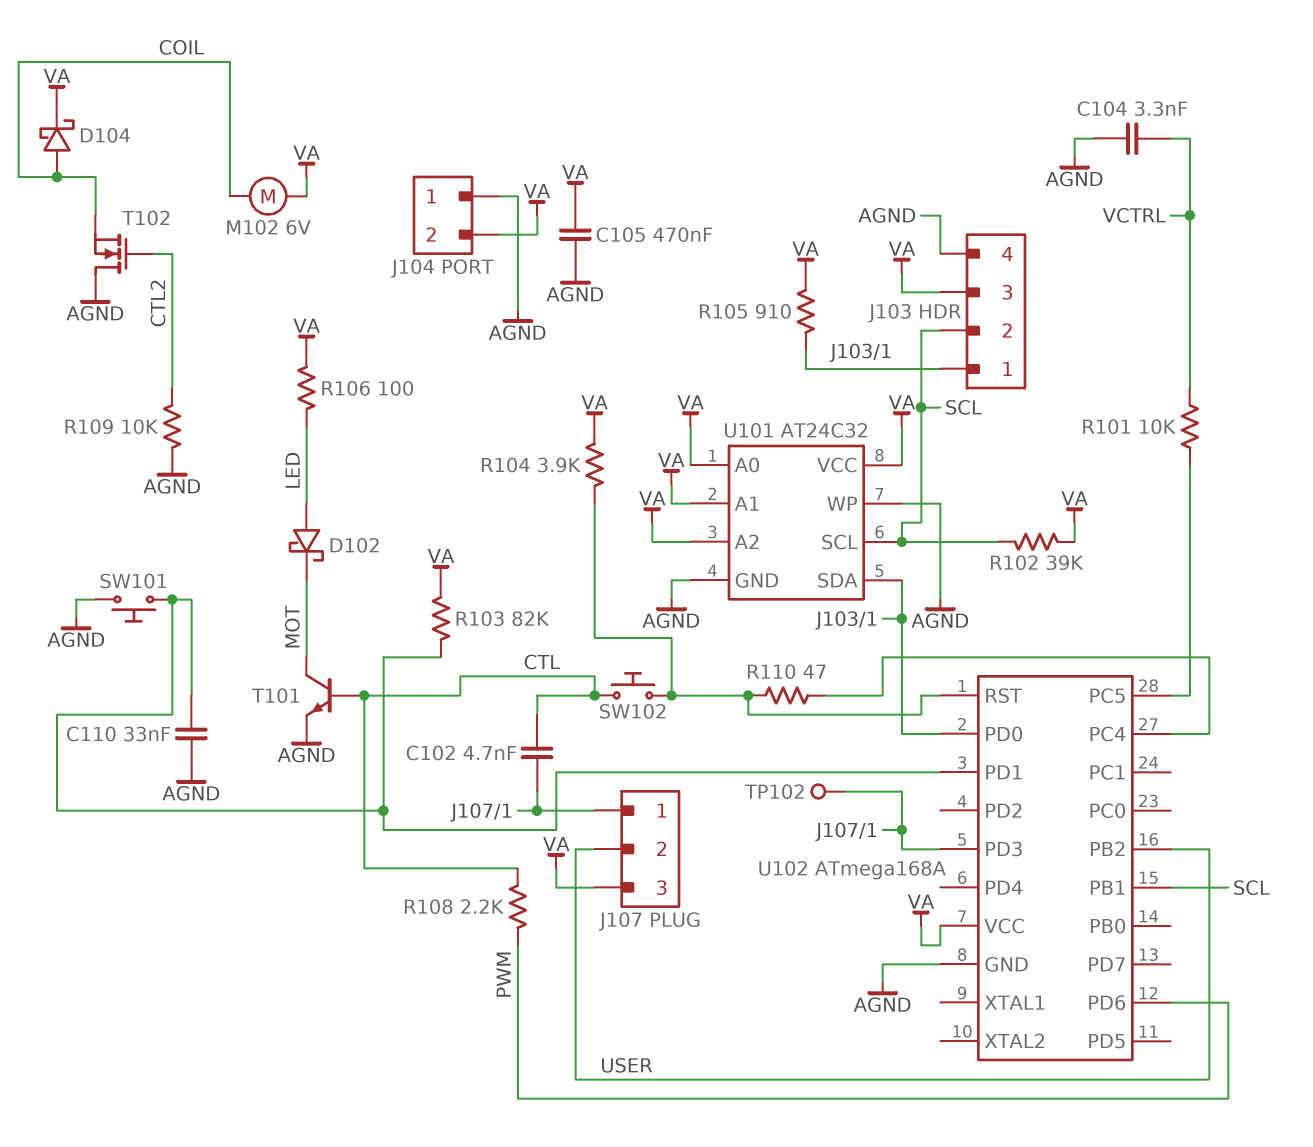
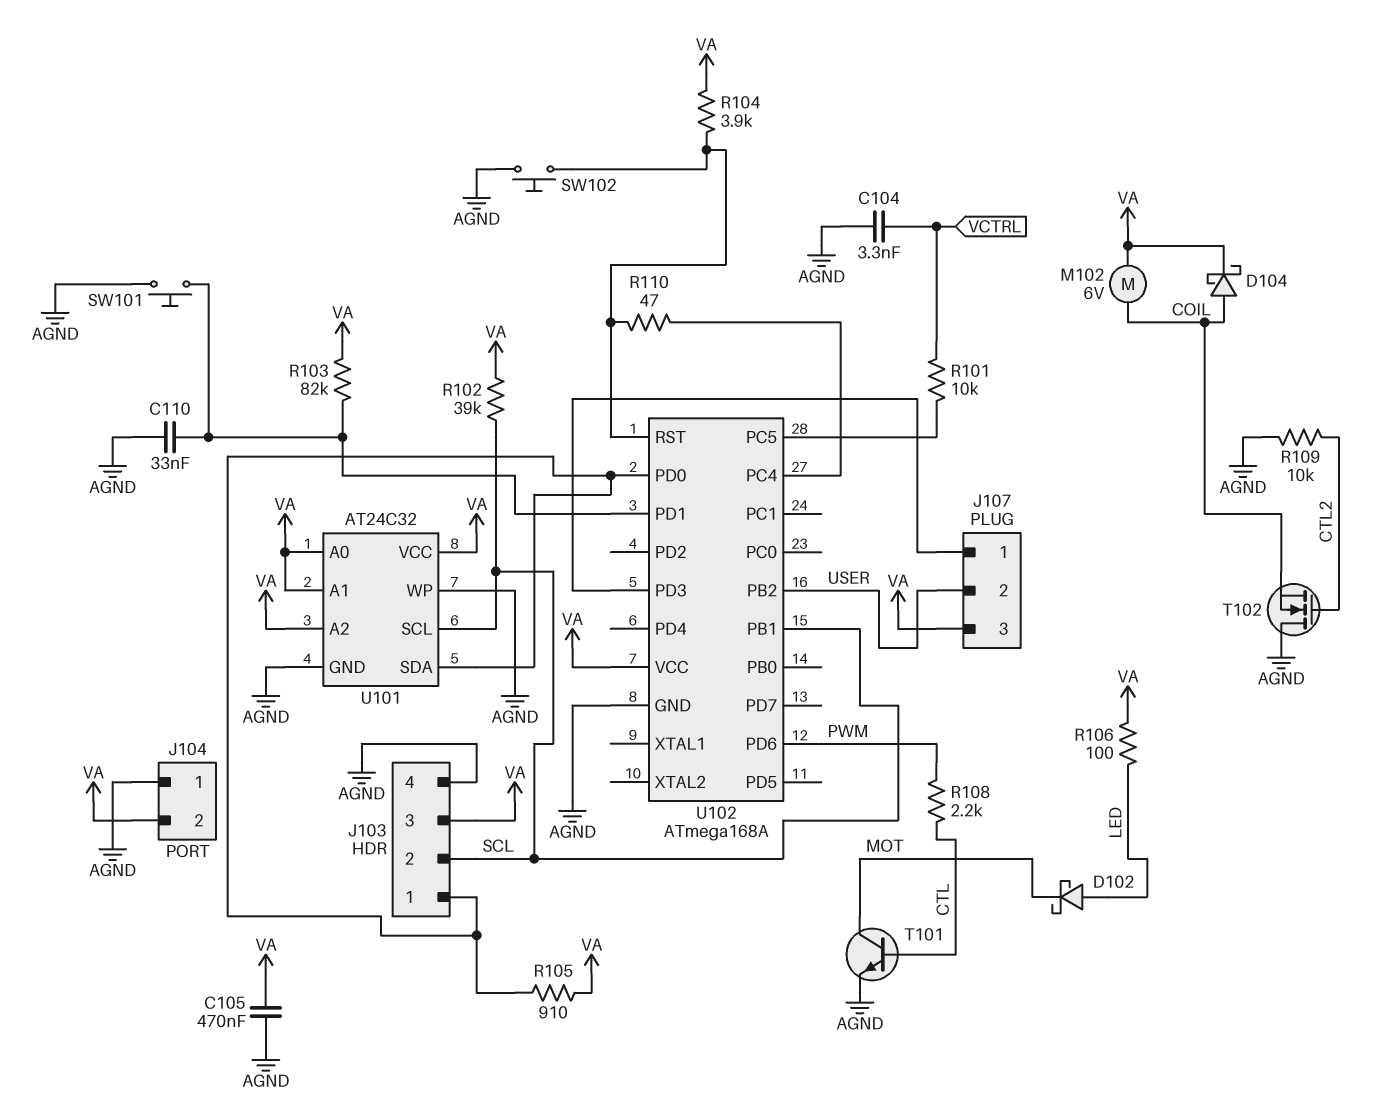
C102: 4.7nF (CTL, J107/1) -> none
SW102: button (CTL, U102/RST) -> button (AGND, U102/RST)
TP102: test point (J107/1) -> none

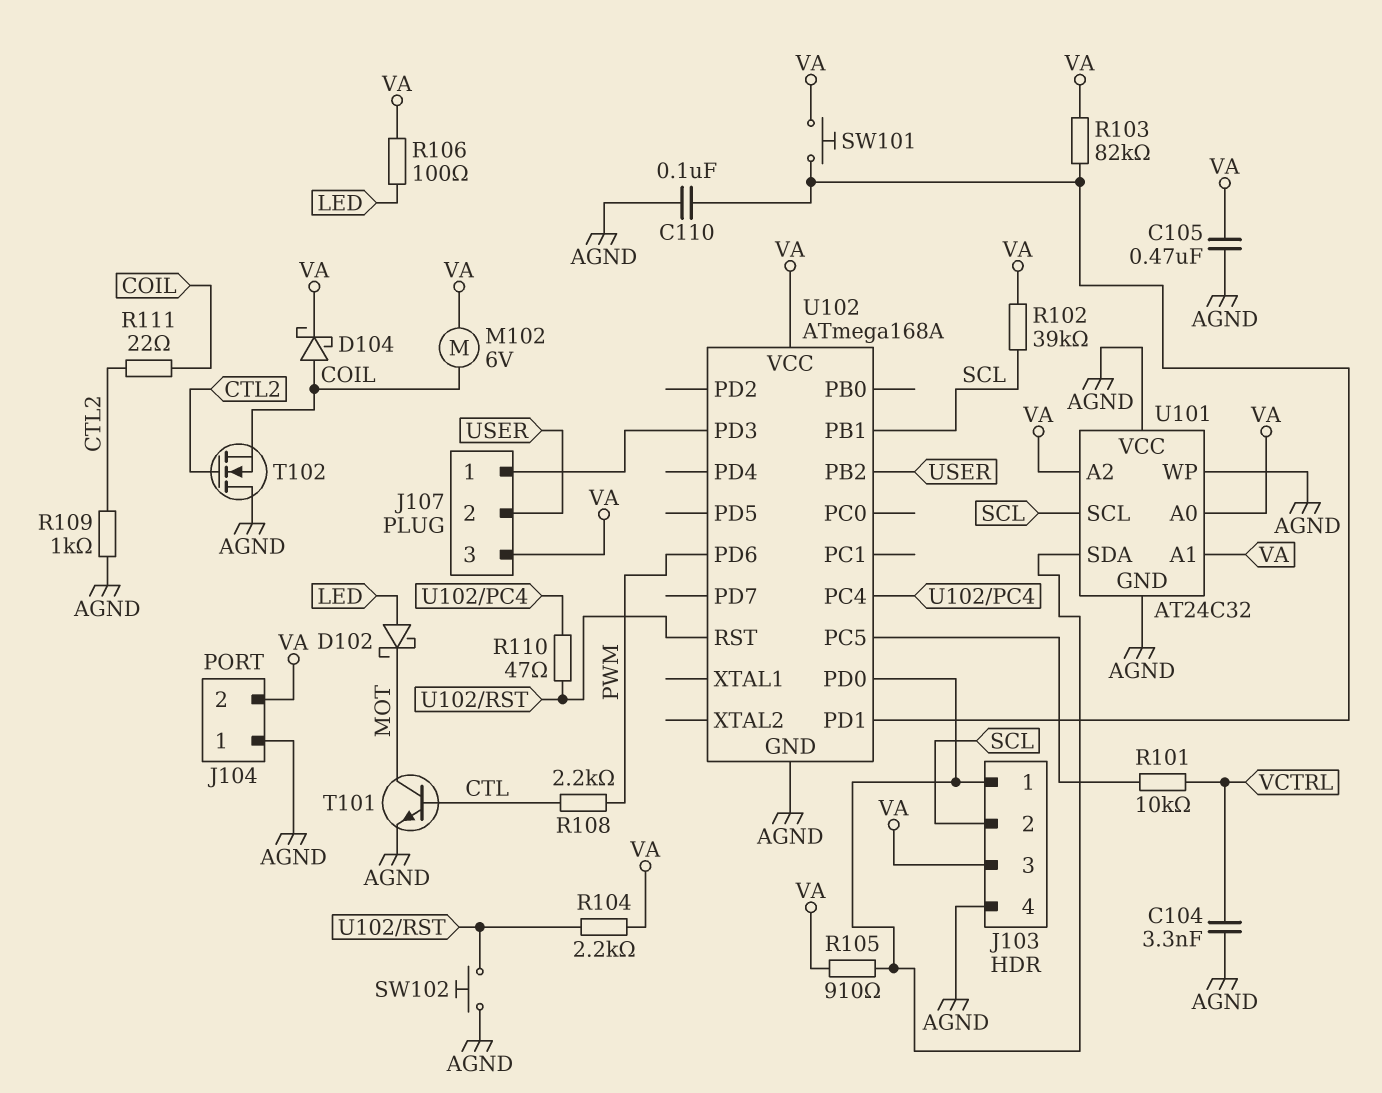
C110: 33nF (AGND, U102/PD1) -> 100nF (AGND, U102/PD1)
R104: 3.9k (U102/RST, VA) -> 2.2k (U102/RST, VA)
R109: 10k (AGND, CTL2) -> 1k (AGND, CTL2)
R111: none -> 22 (COIL, CTL2)
SW101: button (AGND, U102/PD1) -> button (U102/PD1, VA)
U101 pin VCC: VA -> AGND

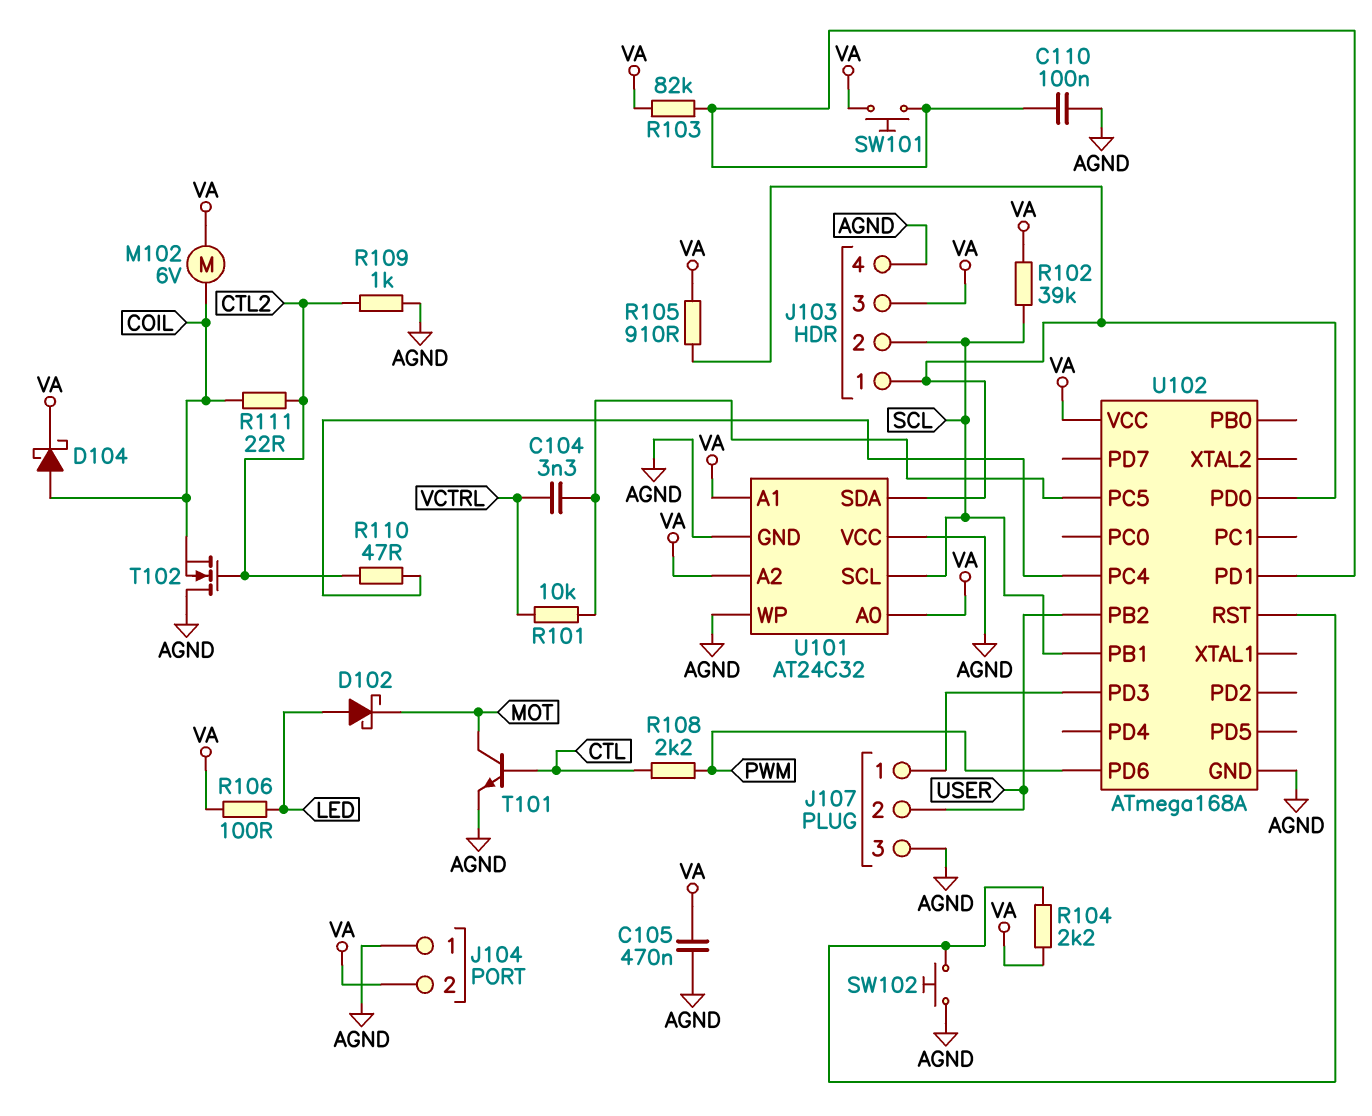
C104: 3.3nF (AGND, VCTRL) -> 3.3nF (U102/PC5, VCTRL)
J107 pin 3: VA -> AGND
R110: 47 (U102/PC4, U102/RST) -> 47 (CTL2, U102/PC4)

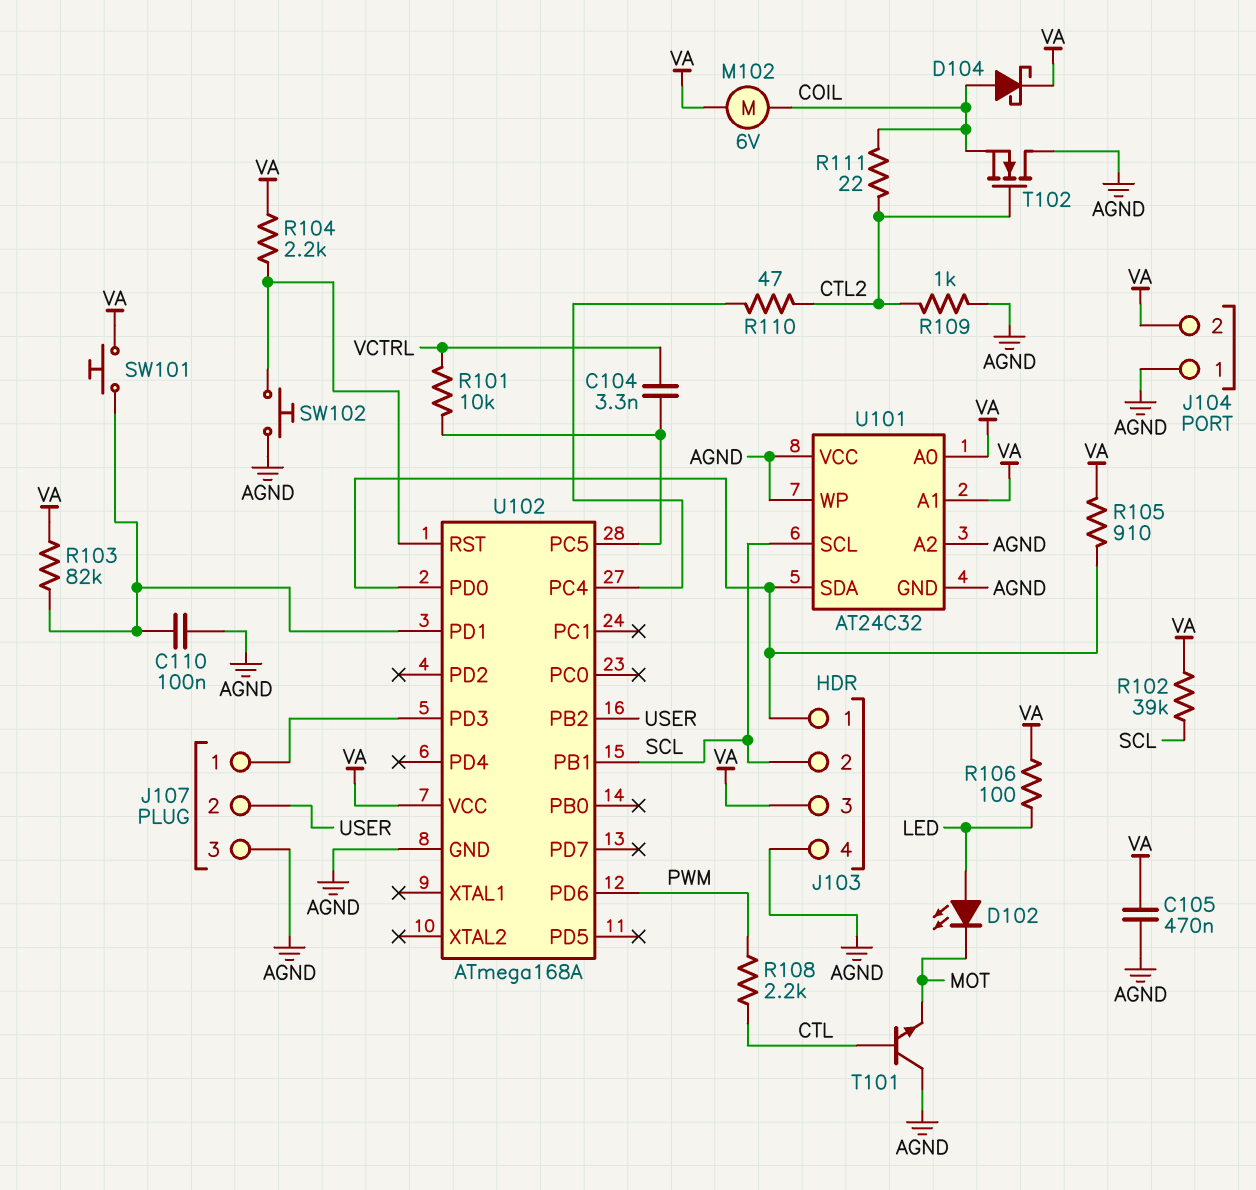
D102: schottky (A LED, K MOT) -> LED (A LED, K MOT)
T101: NPN (B CTL, C MOT, E AGND) -> NPN (B CTL, C AGND, E MOT)
U101 pin A2: VA -> AGND

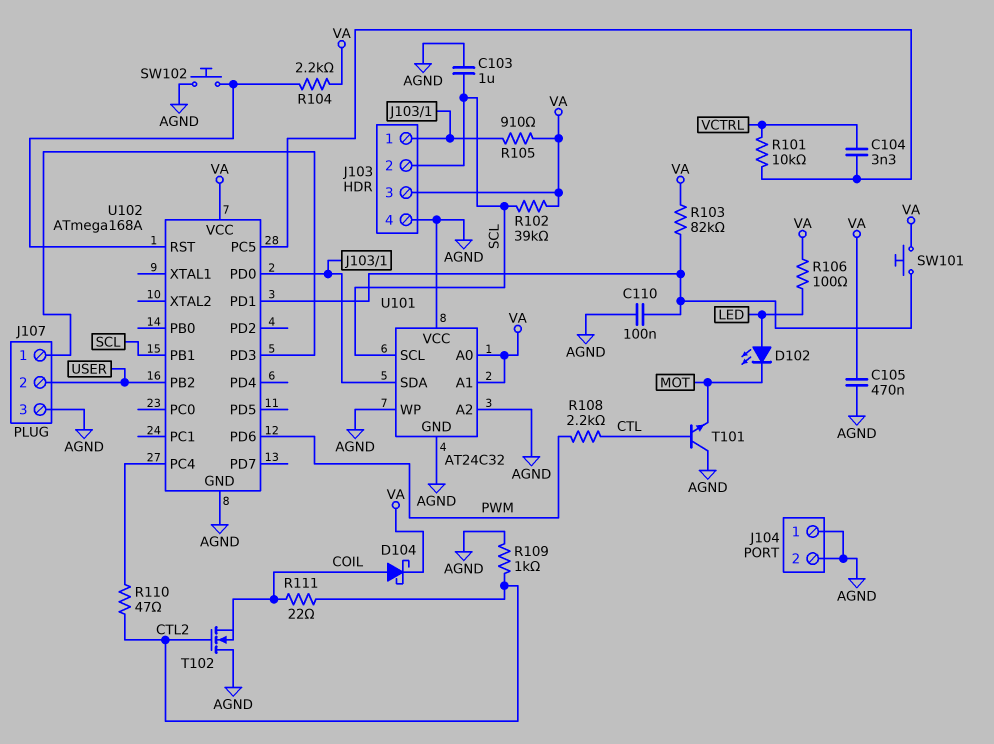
C103: none -> 1uF (AGND, SCL)
J104 pin 2: VA -> AGND
M102: motor 6V (COIL, VA) -> none

